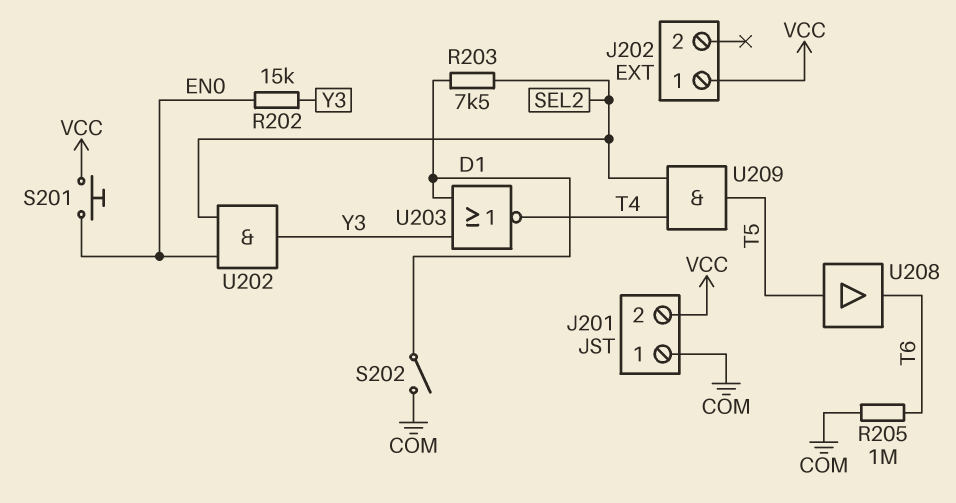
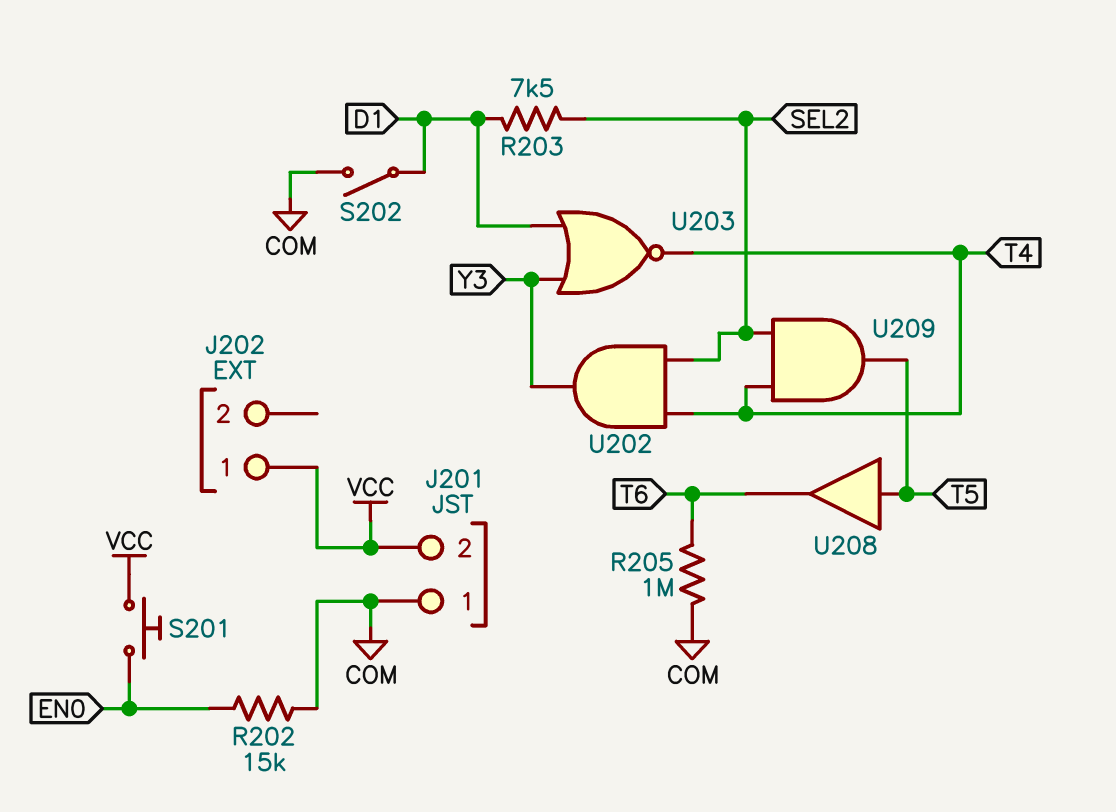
R202: 15k (EN0, Y3) -> 15k (COM, EN0)
U202: AND (in EN0, in SEL2, out Y3) -> AND (in SEL2, in T4, out Y3)

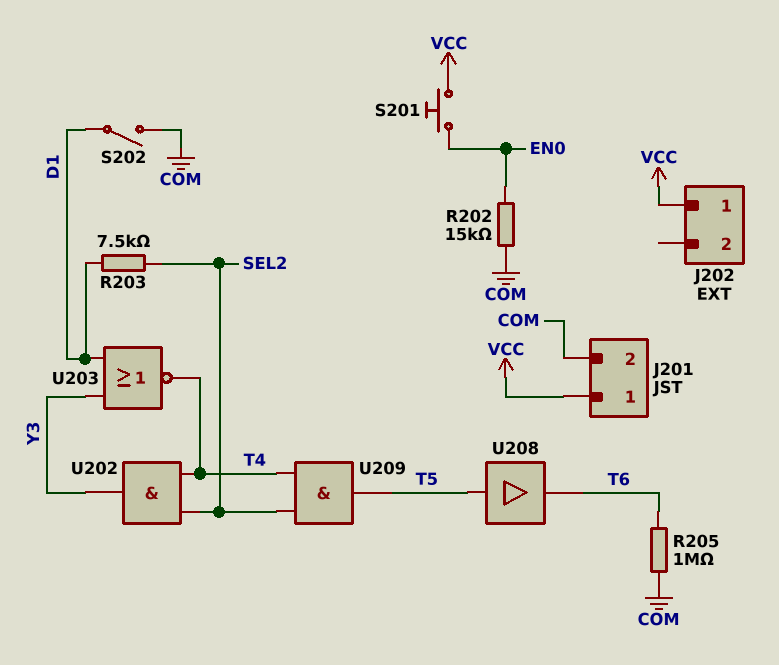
J201 pin 1: COM -> VCC
J201 pin 2: VCC -> COM

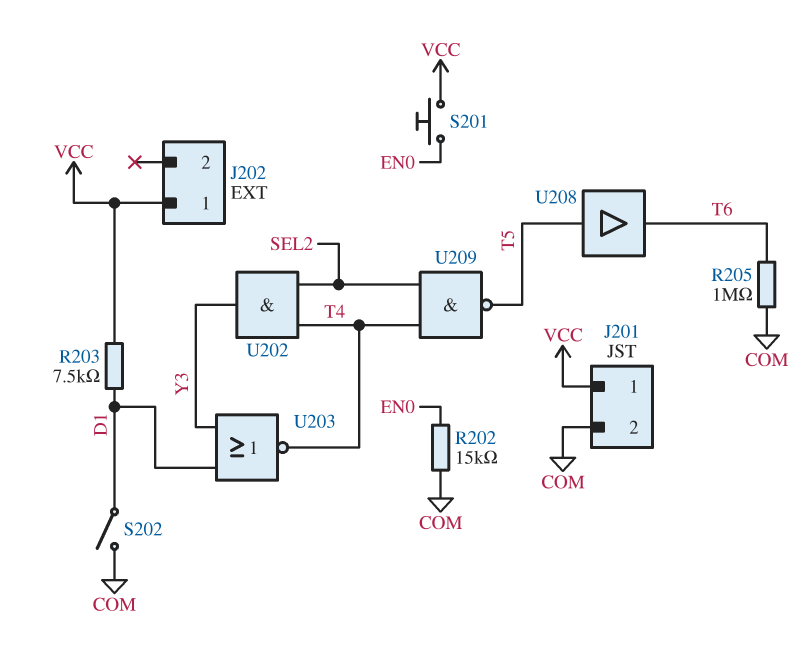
R203: 7.5k (D1, SEL2) -> 7.5k (D1, VCC)
U209: AND (in SEL2, in T4, out T5) -> NAND (in SEL2, in T4, out T5)

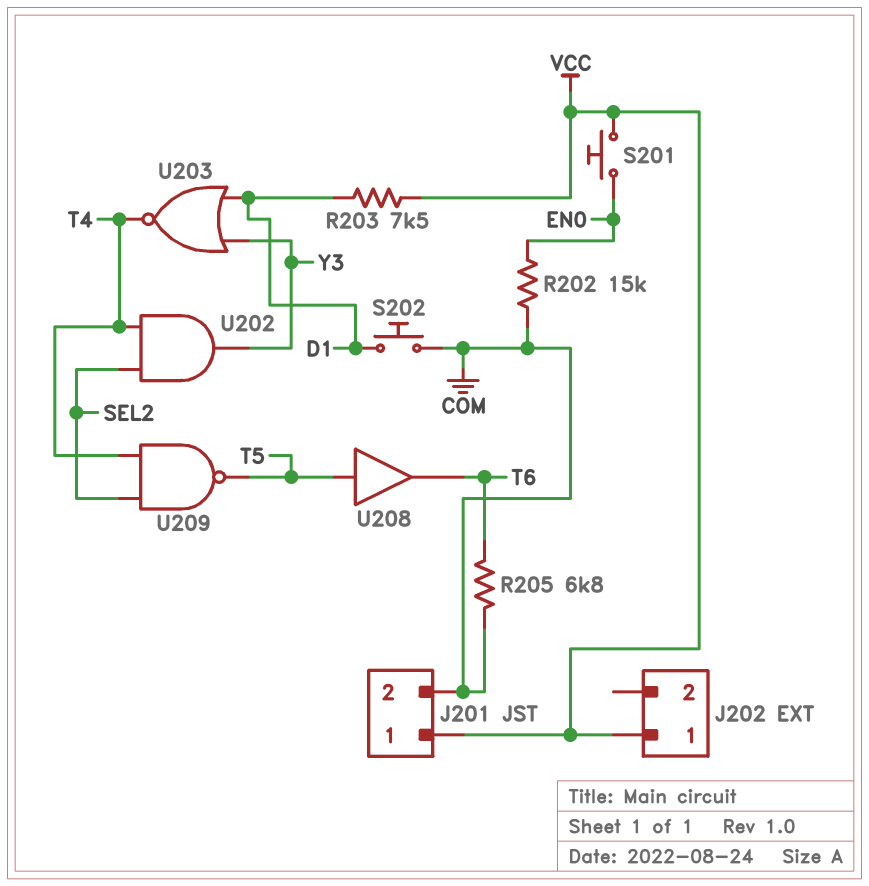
R205: 1M (COM, T6) -> 6.8k (COM, T6)
S202: switch (COM, D1) -> button (COM, D1)

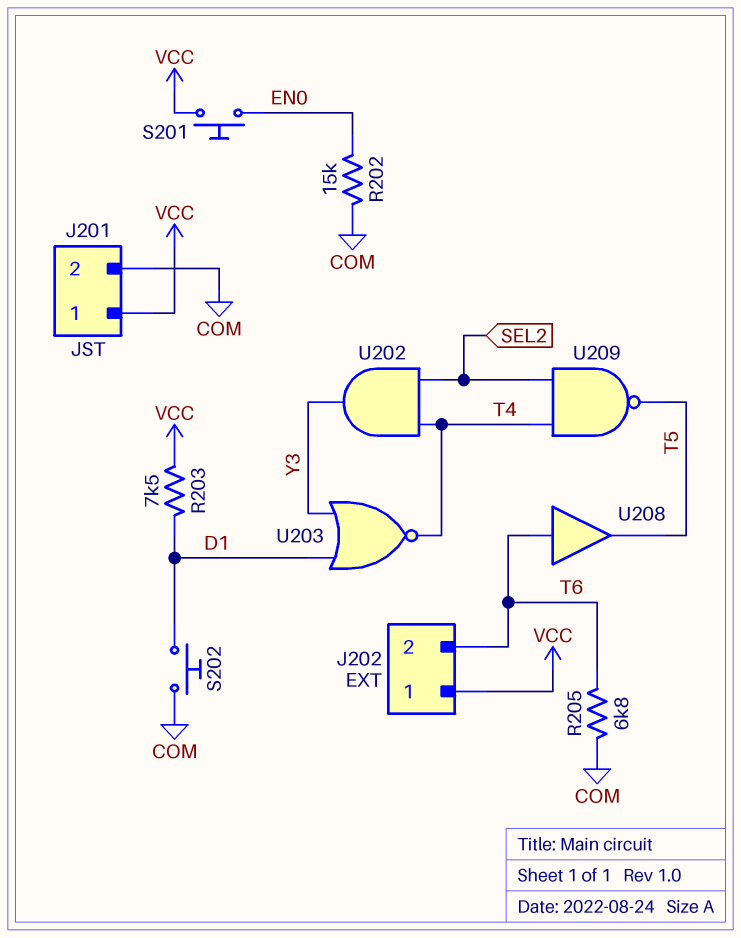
J202 pin 2: none -> T6
U208: buffer (in T5, out T6) -> buffer (in T6, out T5)

